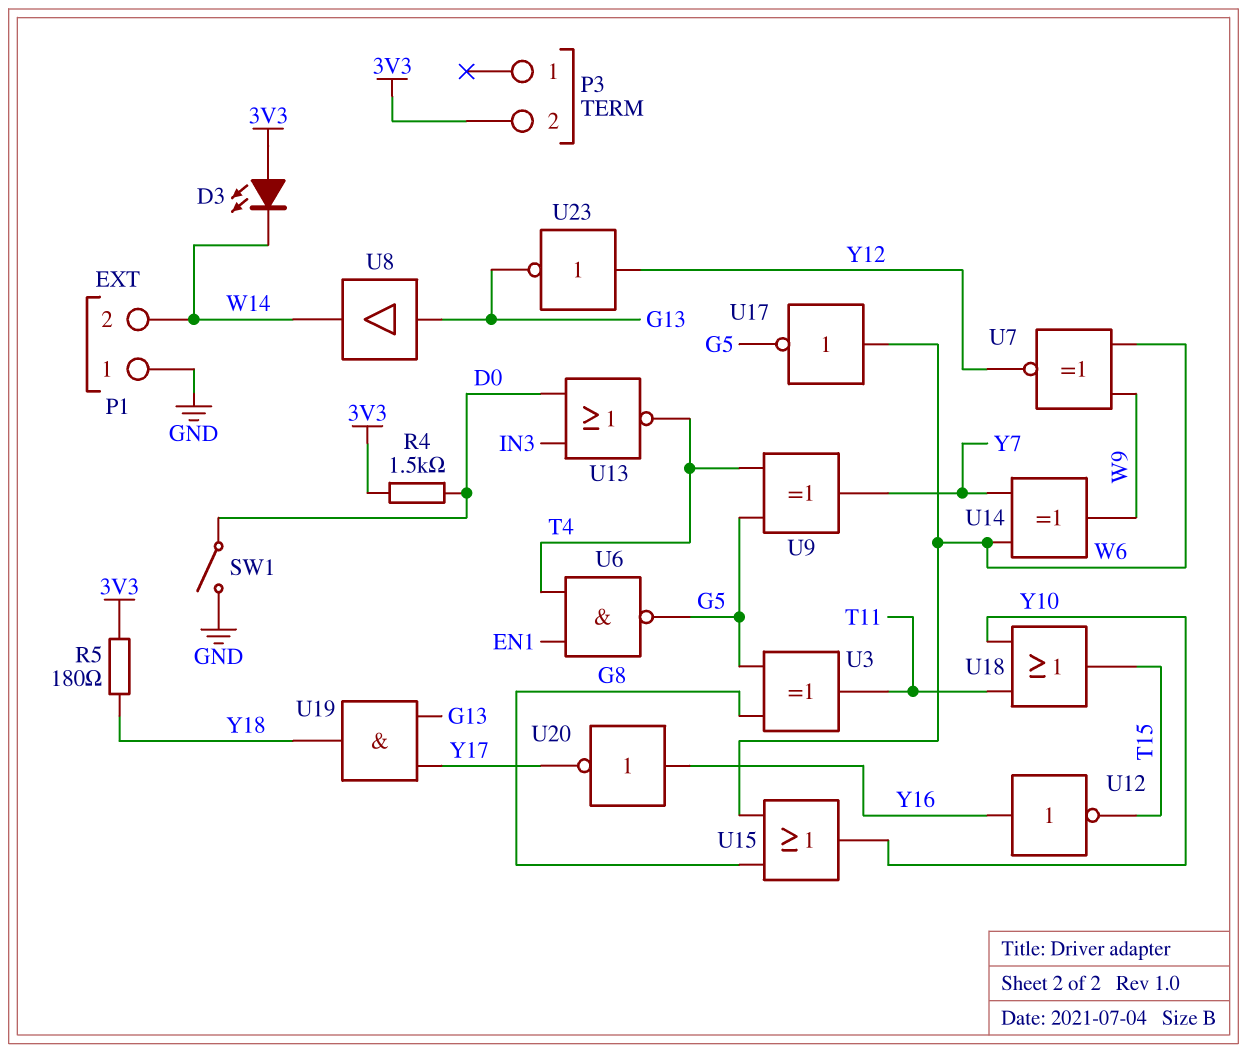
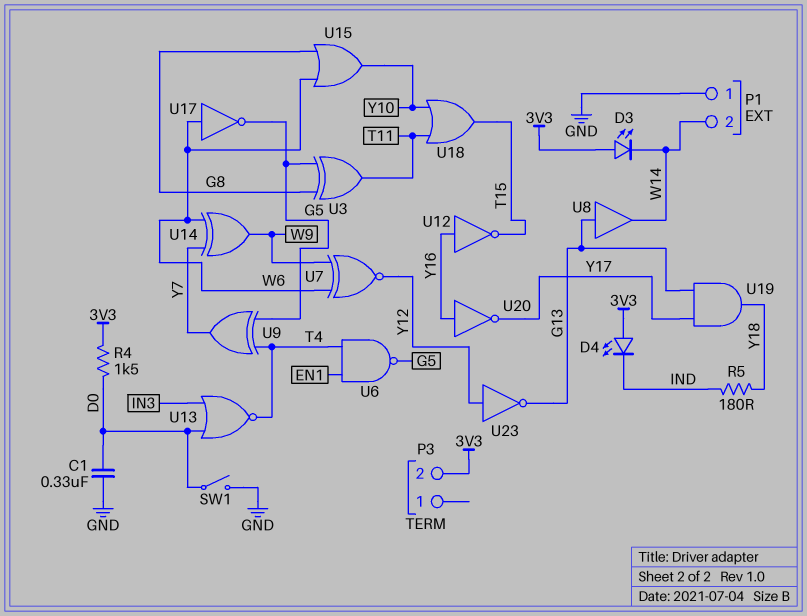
C1: none -> 330nF (D0, GND)
D4: none -> LED (A 3V3, K IND)
R5: 180 (3V3, Y18) -> 180 (IND, Y18)

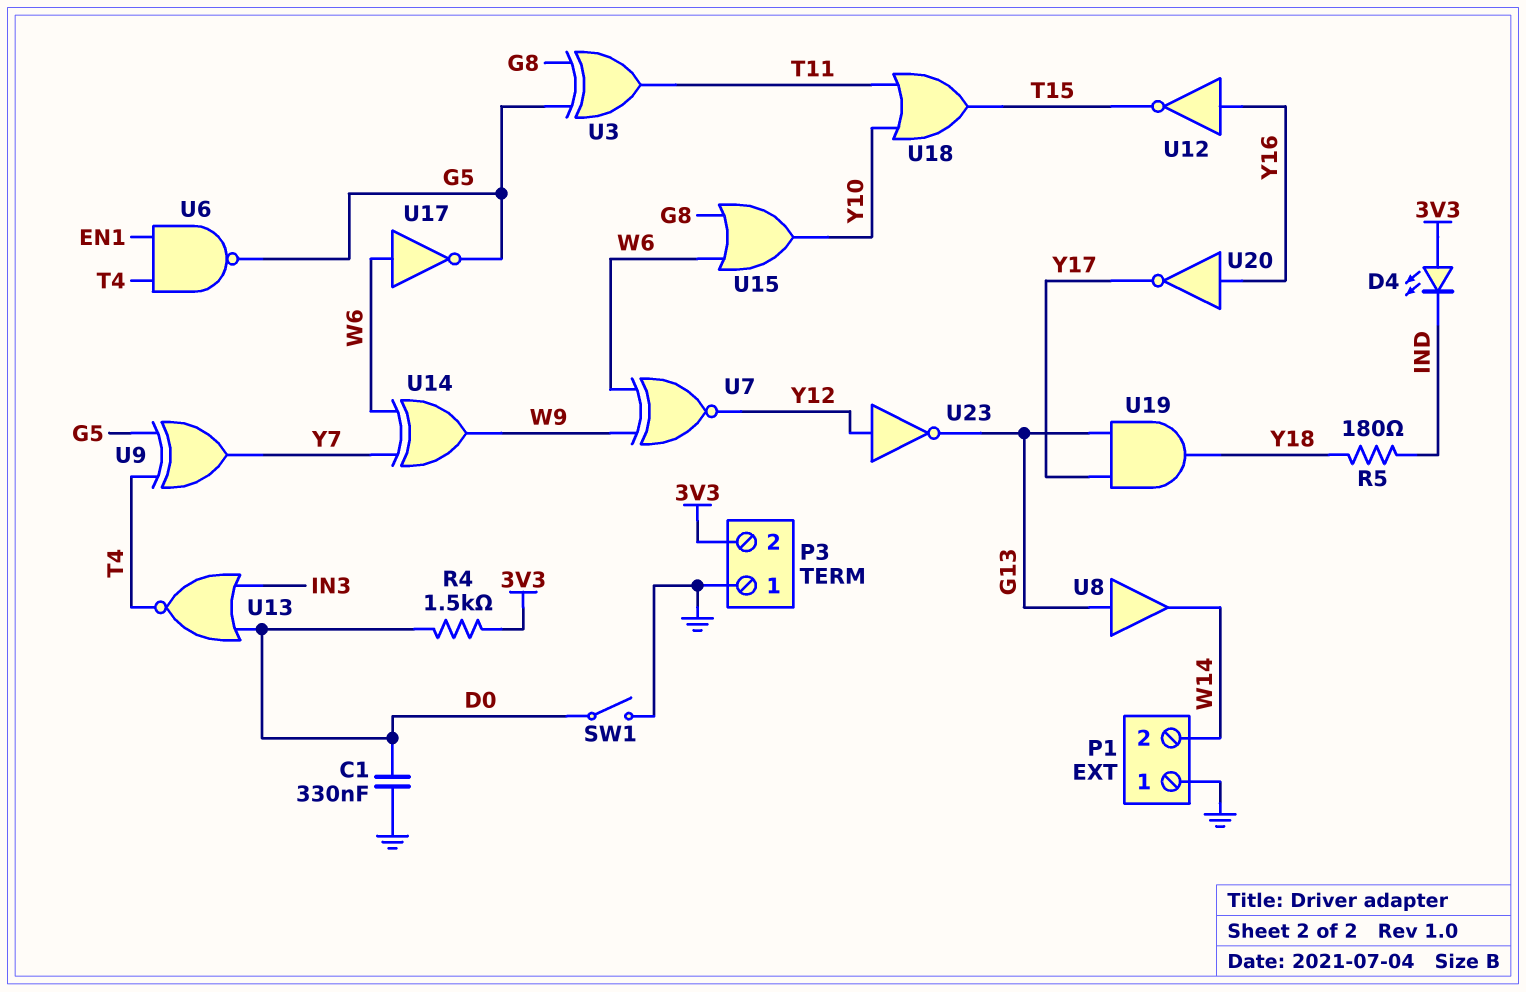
D3: LED (A 3V3, K W14) -> none
P3 pin 1: none -> GND

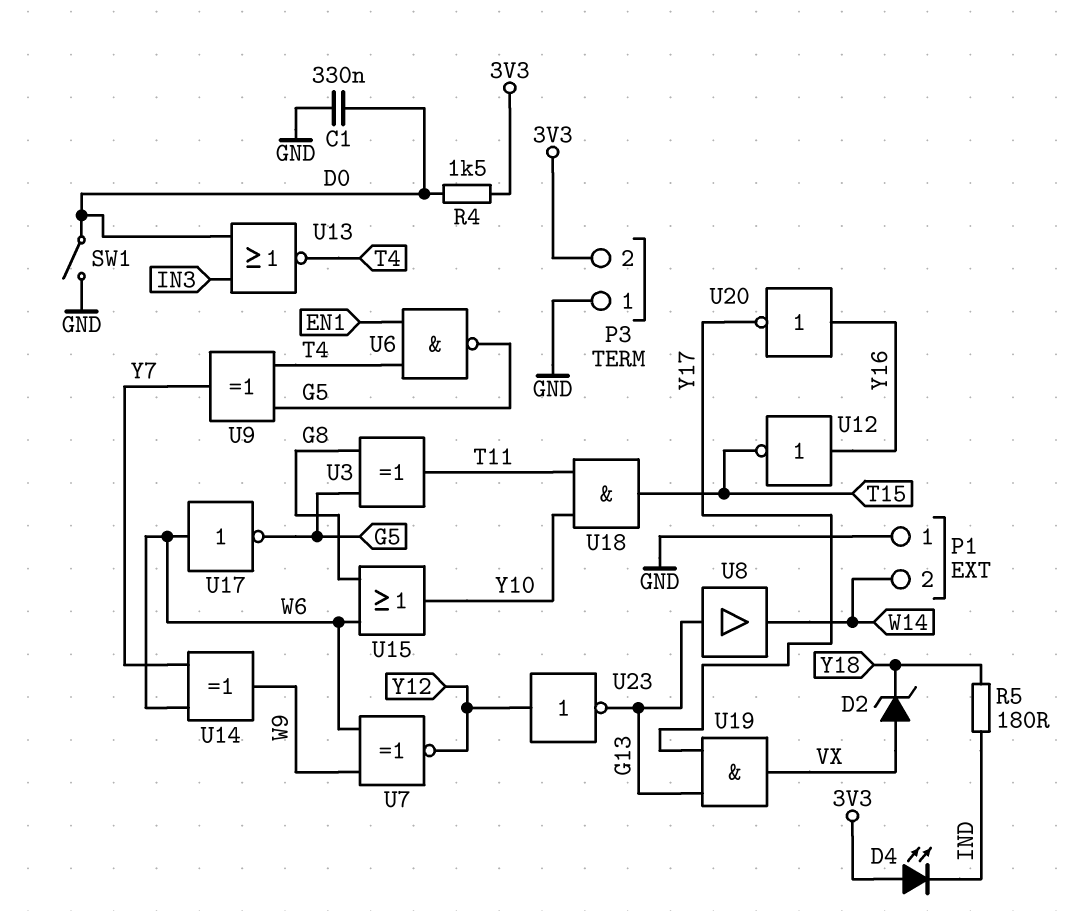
D2: none -> zener (A VX, K Y18)
U18: OR (in T11, in Y10, out T15) -> AND (in T11, in Y10, out T15)
U19: AND (in G13, in Y17, out Y18) -> AND (in G13, in Y17, out VX)

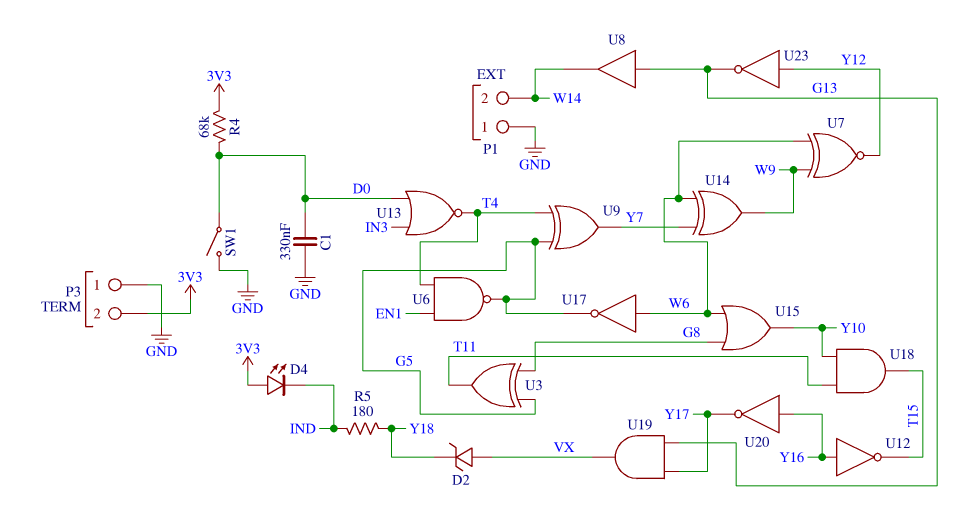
R4: 1.5k (3V3, D0) -> 68k (3V3, D0)

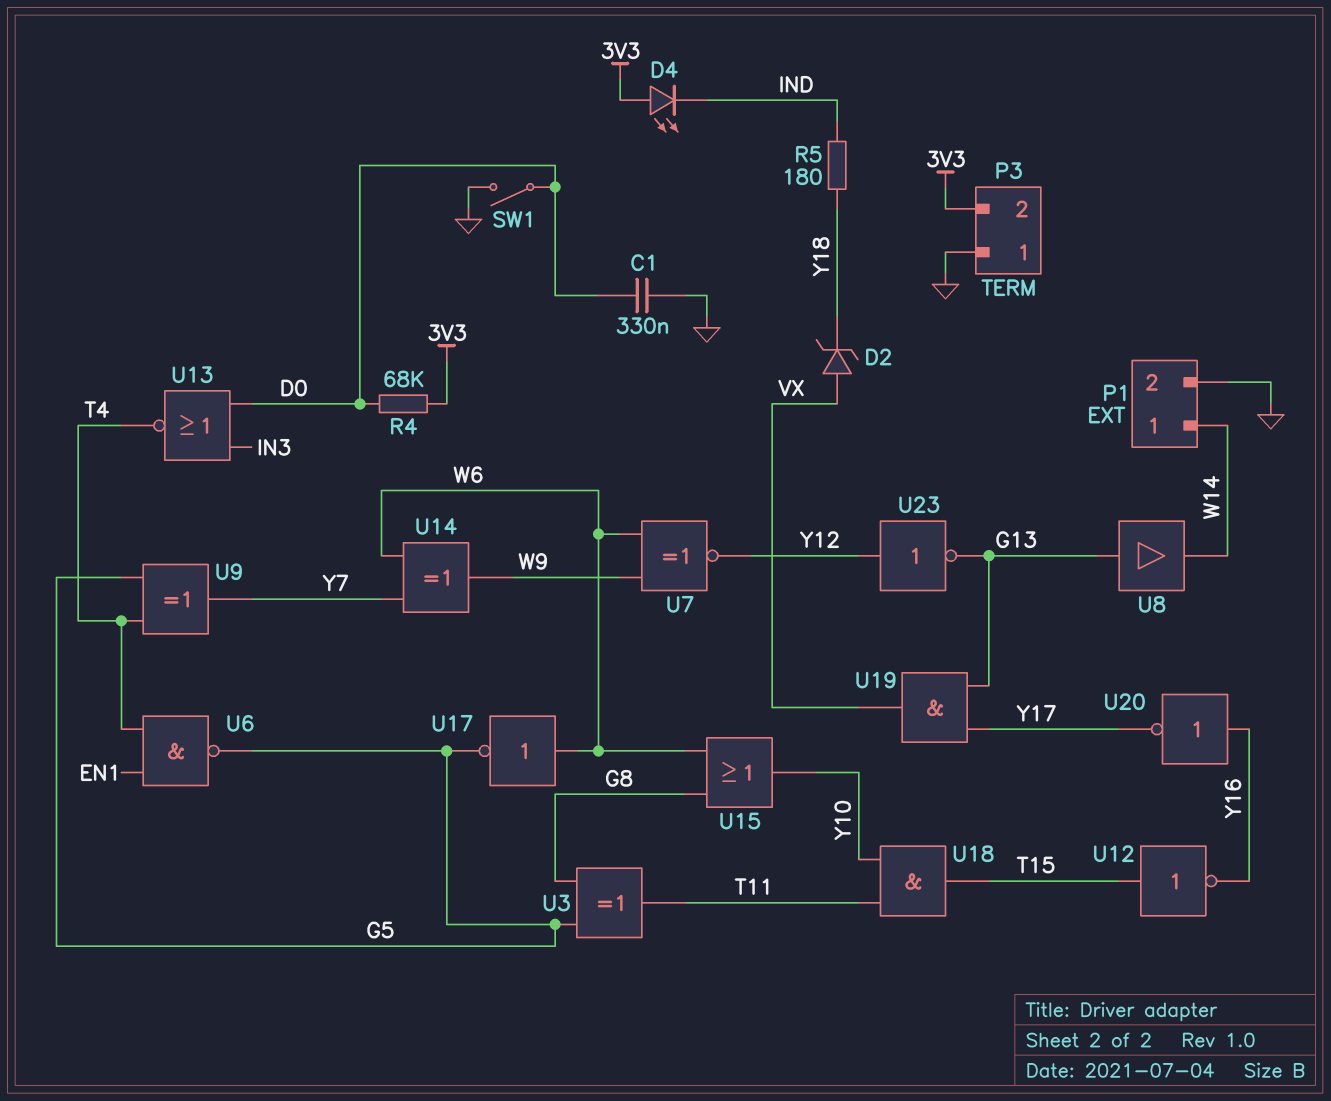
P1 pin 1: GND -> W14
P1 pin 2: W14 -> GND
U12: NOT (in Y16, out T15) -> NOT (in T15, out Y16)

